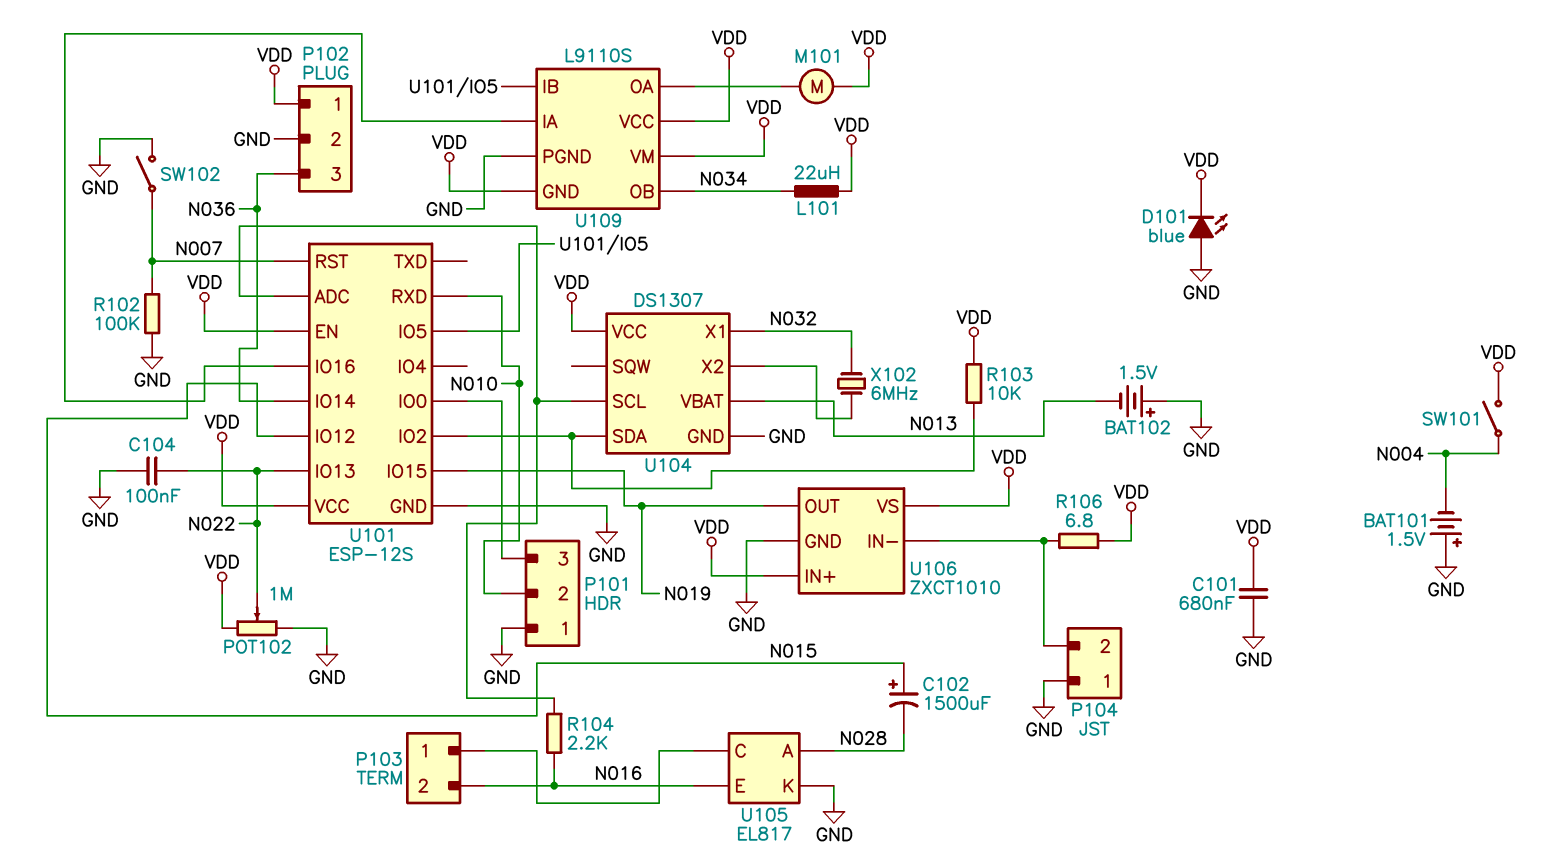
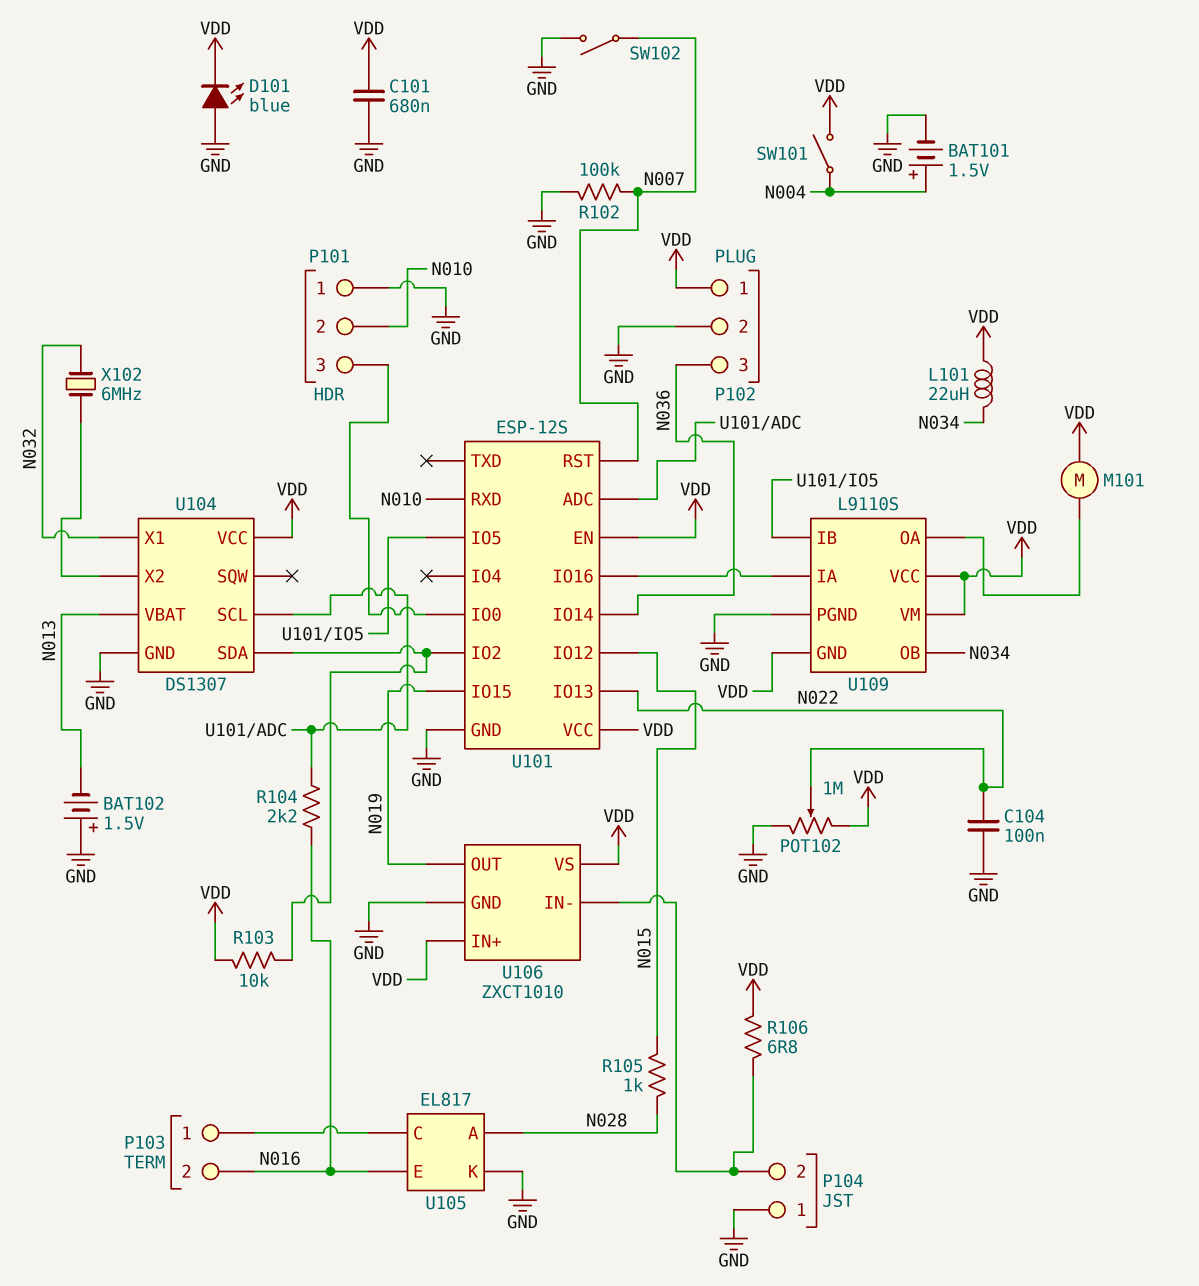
BAT101: 1.5V (plus GND, minus N004) -> 1.5V (plus N004, minus GND)
C102: 1500uF (plus N015, minus N028) -> none
R105: none -> 1k (N015, N028)

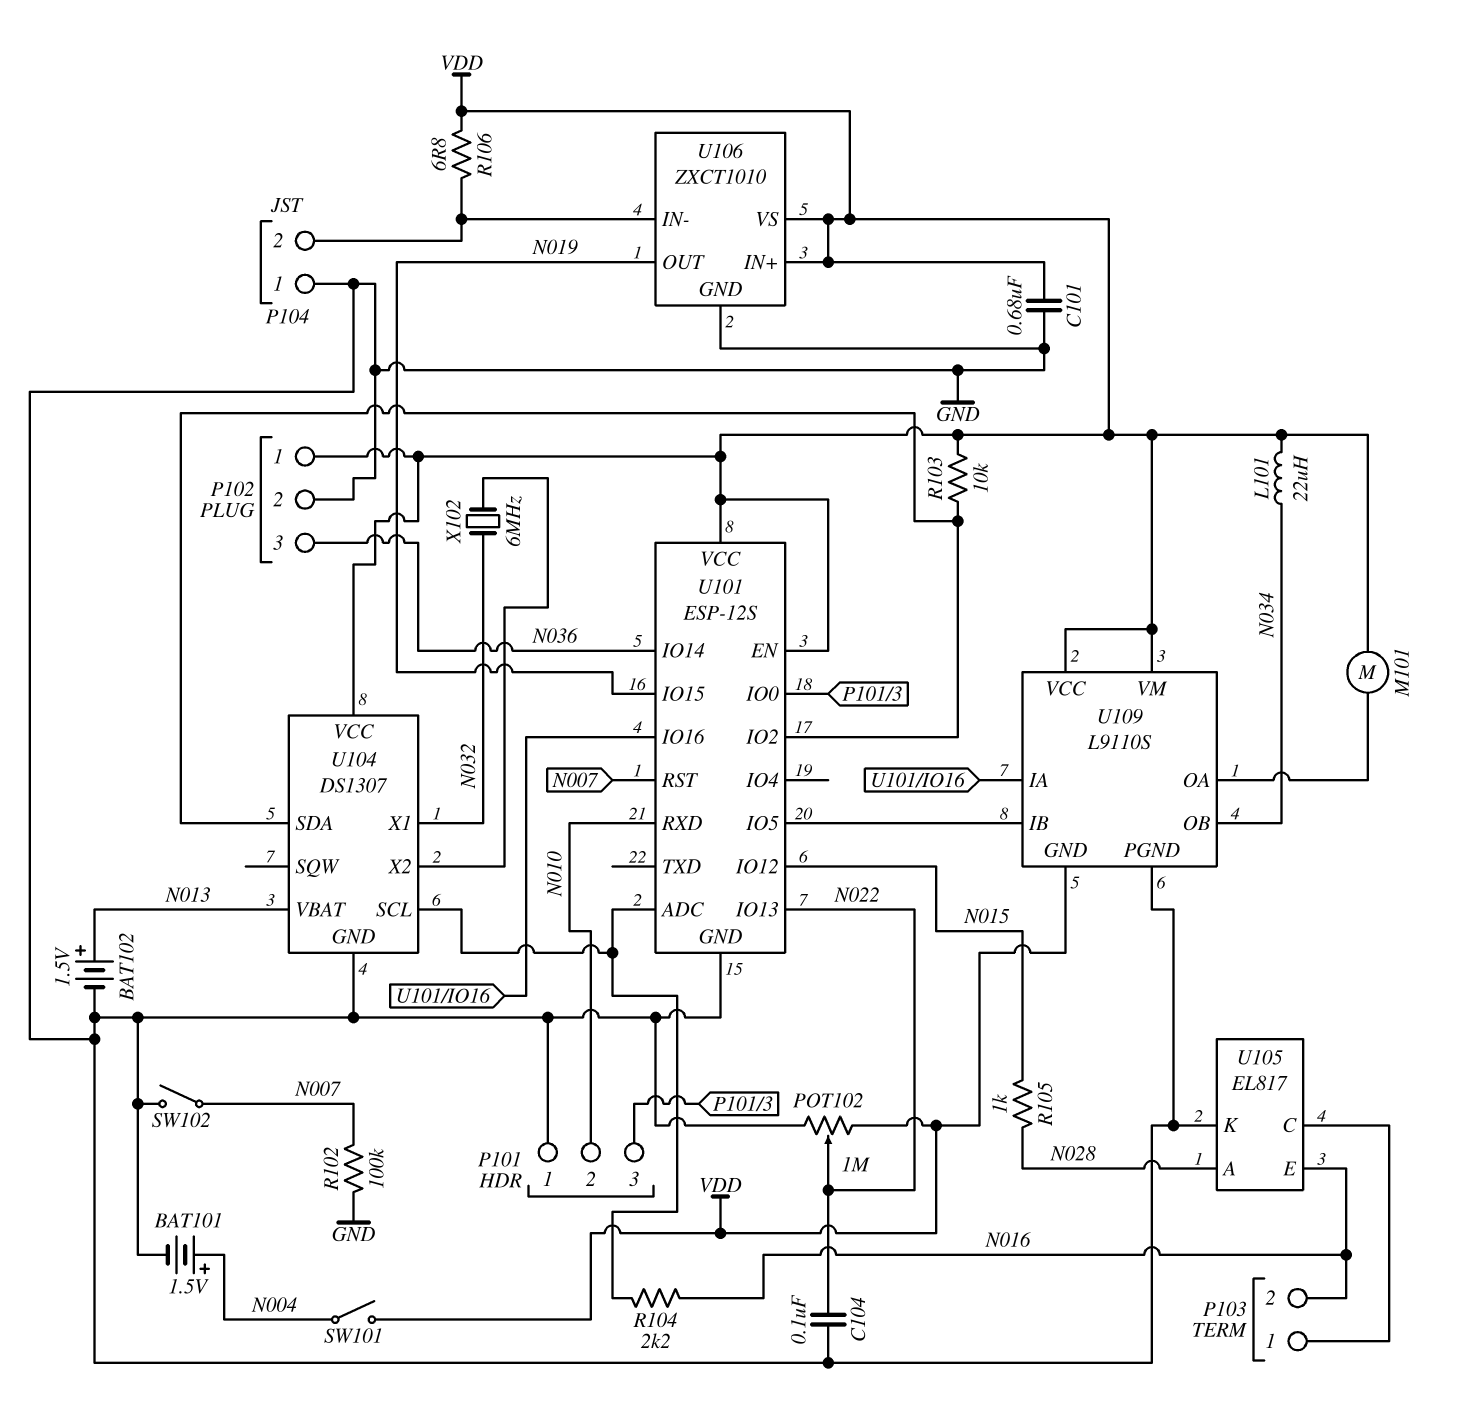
BAT102: 1.5V (plus GND, minus N013) -> 1.5V (plus N013, minus GND)
D101: LED blue (A GND, K VDD) -> none

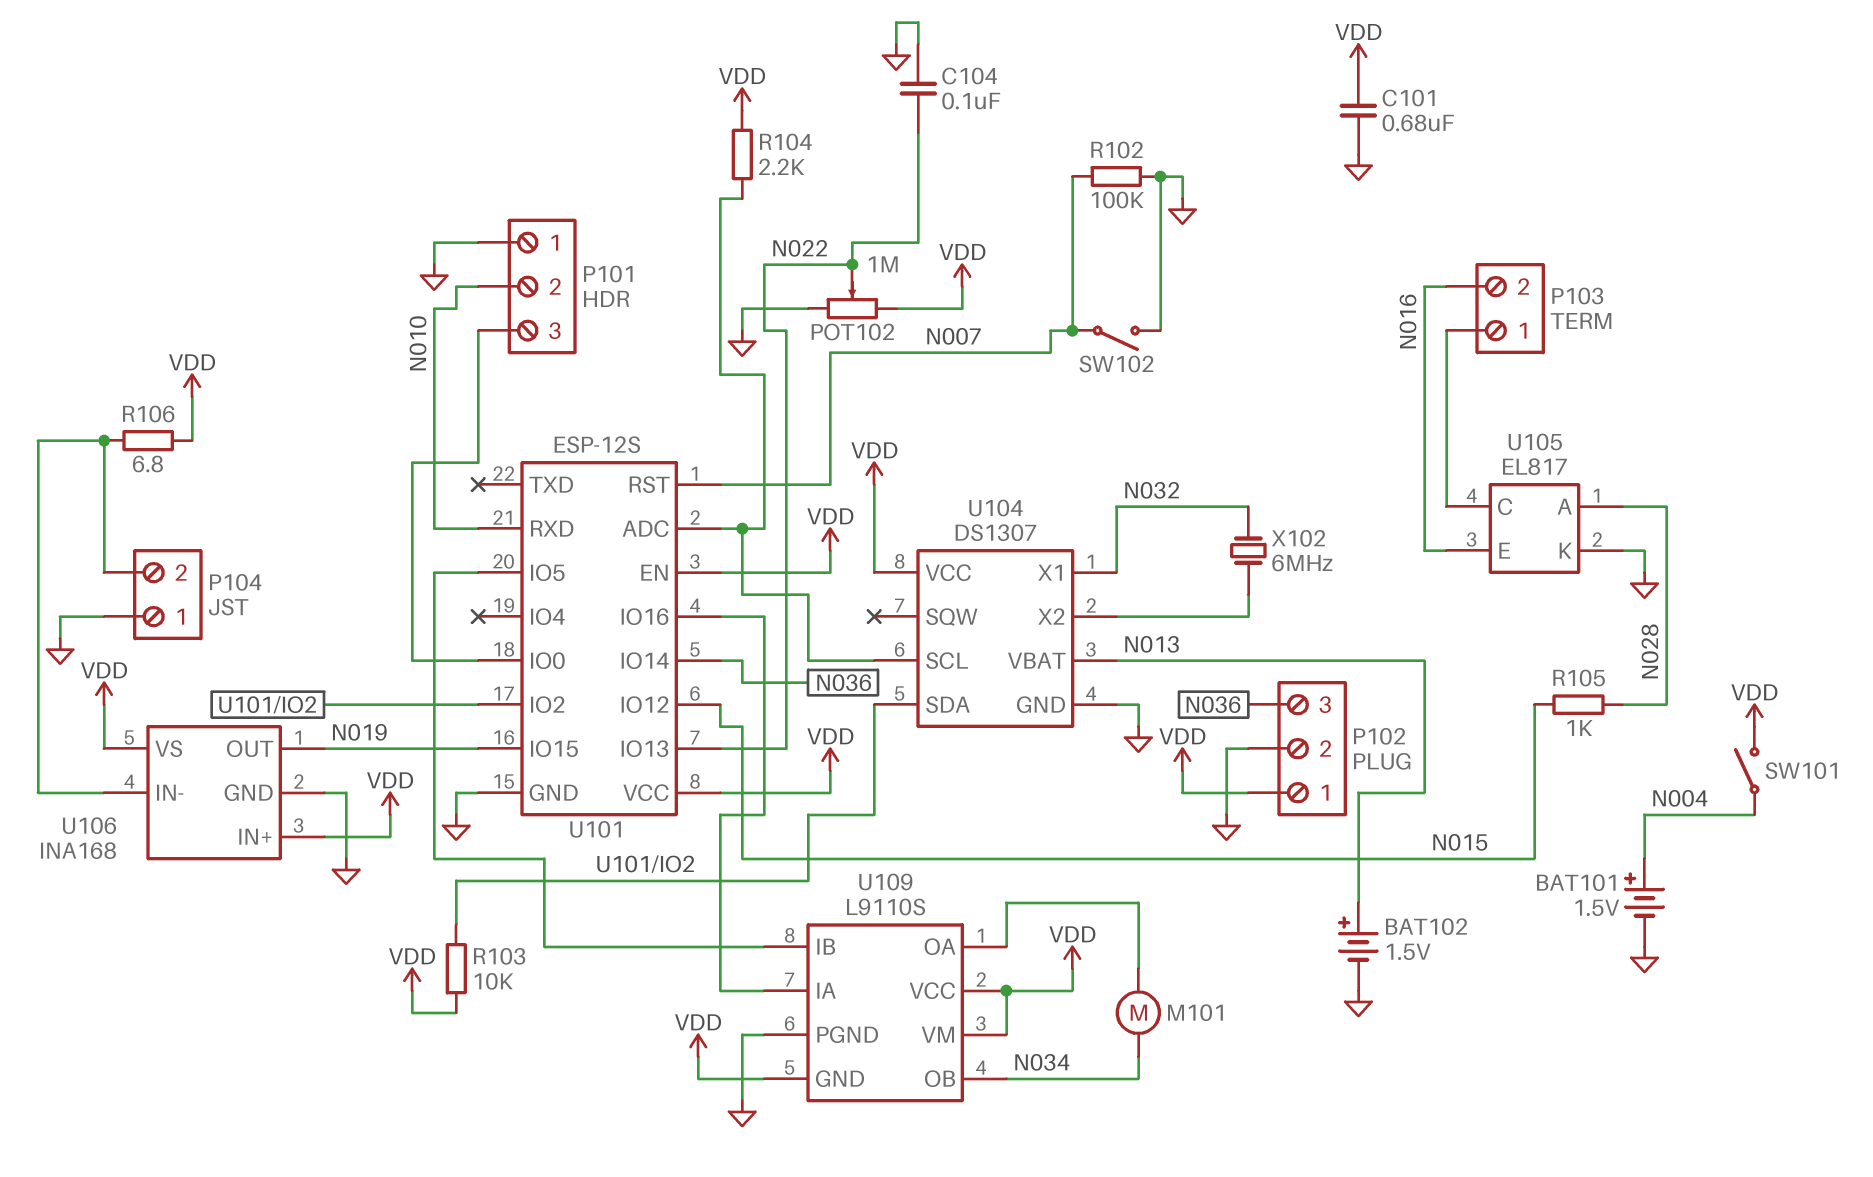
L101: 22uH (N034, VDD) -> none
M101: motor (U109/OA, VDD) -> motor (N034, U109/OA)
R104: 2.2k (N016, U101/ADC) -> 2.2k (U101/ADC, VDD)
U106: ZXCT1010 -> INA168

